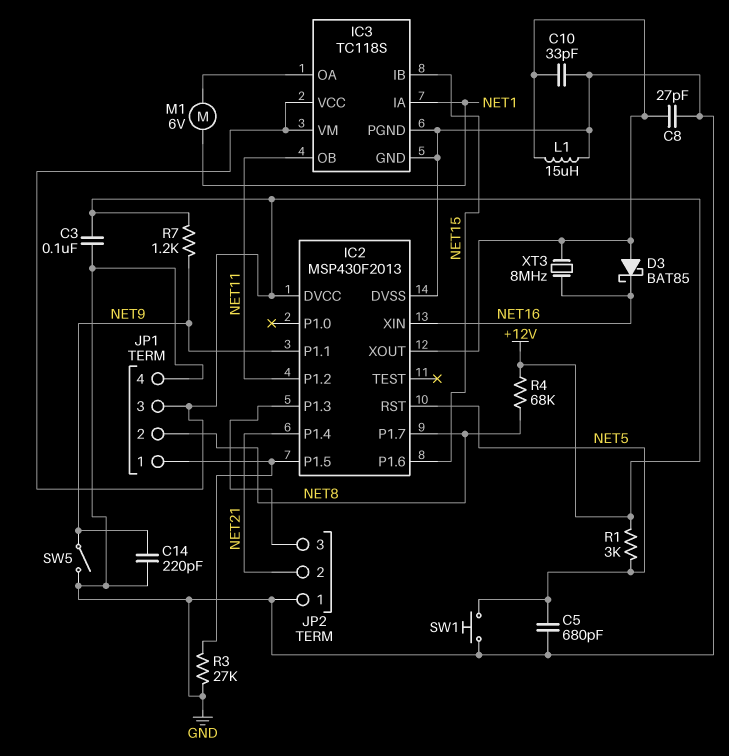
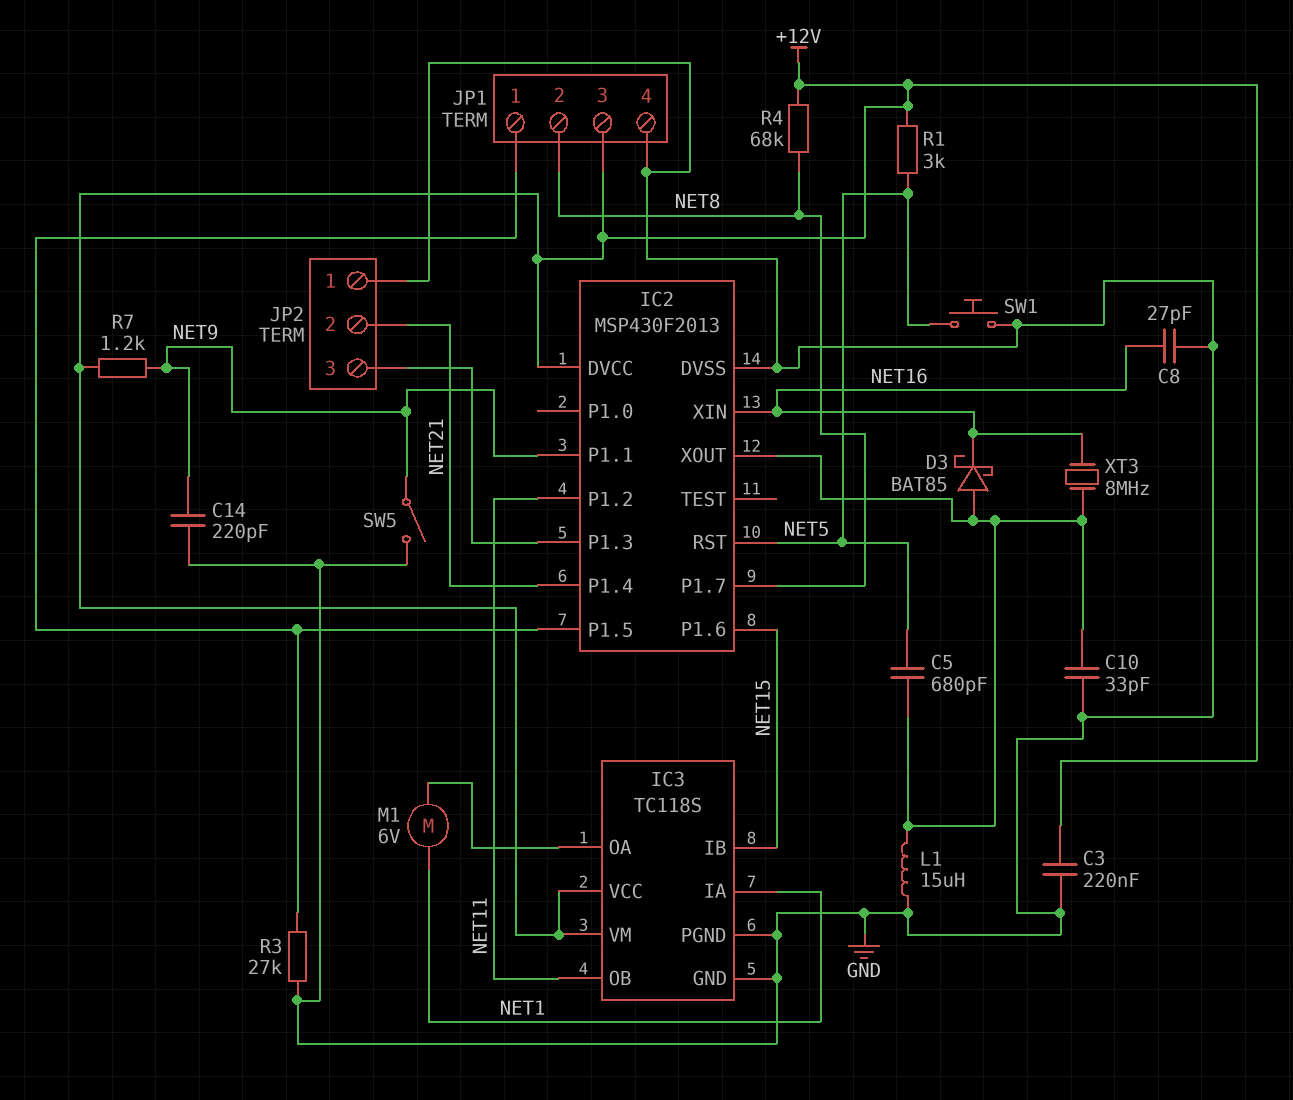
C3: 100nF (+12V, GND) -> 220nF (+12V, GND)
C5: 680pF (GND, NET5) -> 680pF (IC2/XOUT, NET5)
C8: 27pF (GND, IC2/XOUT) -> 27pF (GND, NET16)

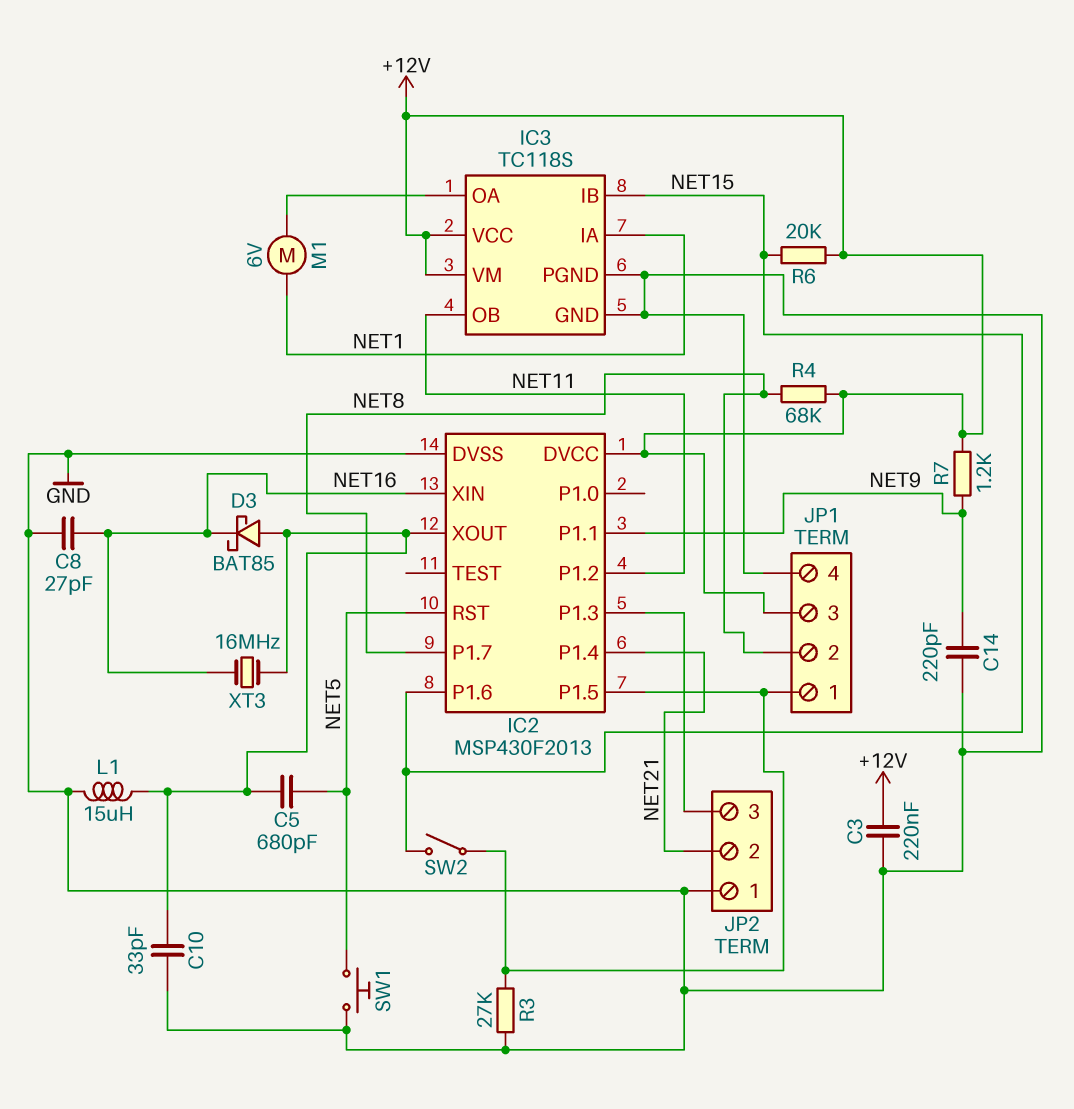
R1: 3k (+12V, NET5) -> none
R6: none -> 20k (+12V, NET15)
SW2: none -> switch (IC2/P1.5, NET15)
SW5: switch (GND, NET9) -> none
XT3: 8MHz (IC2/XOUT, NET16) -> 16MHz (IC2/XOUT, NET16)

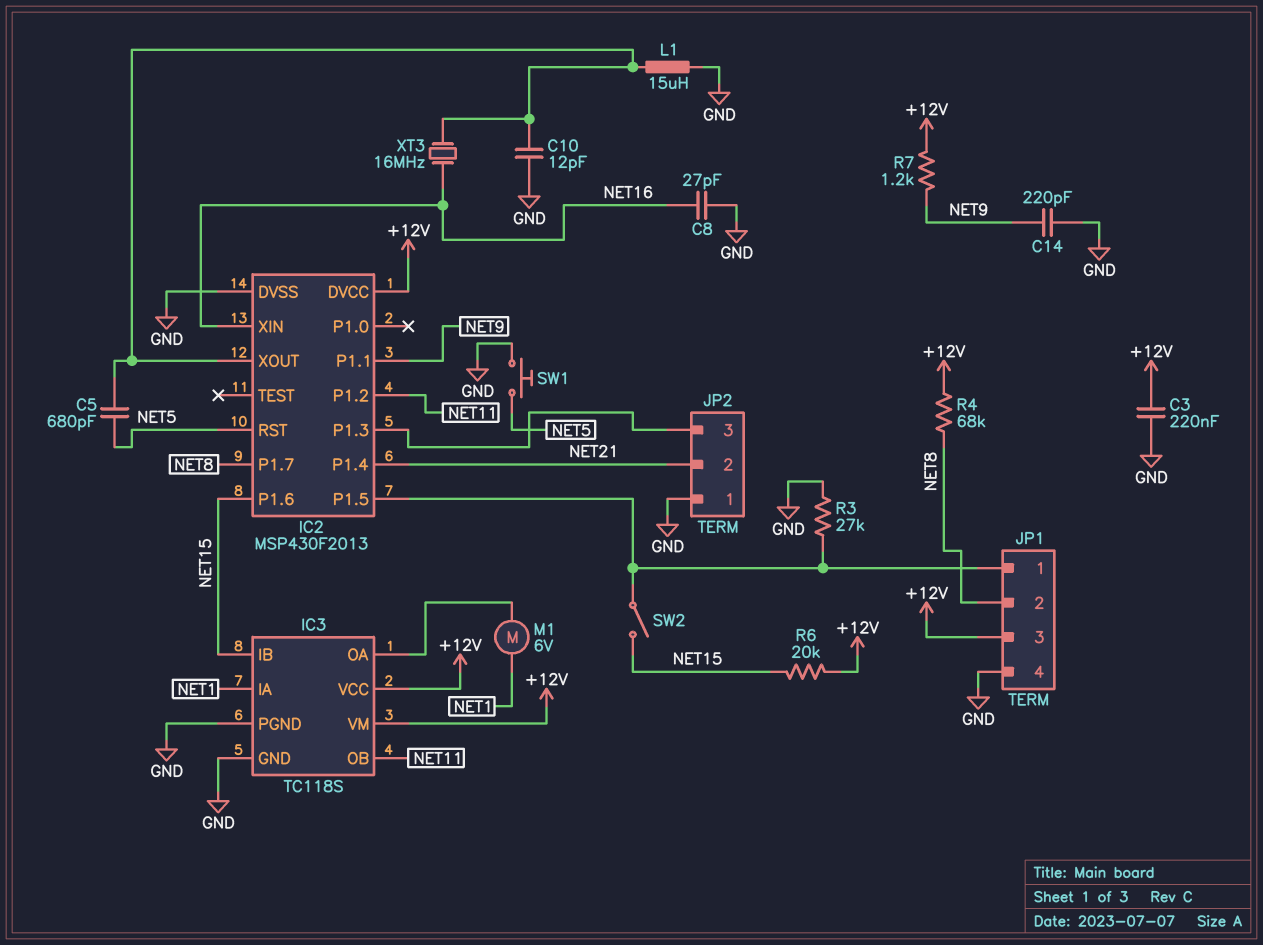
C10: 33pF (GND, IC2/XOUT) -> 12pF (GND, IC2/XOUT)
D3: schottky BAT85 (A IC2/XOUT, K NET16) -> none

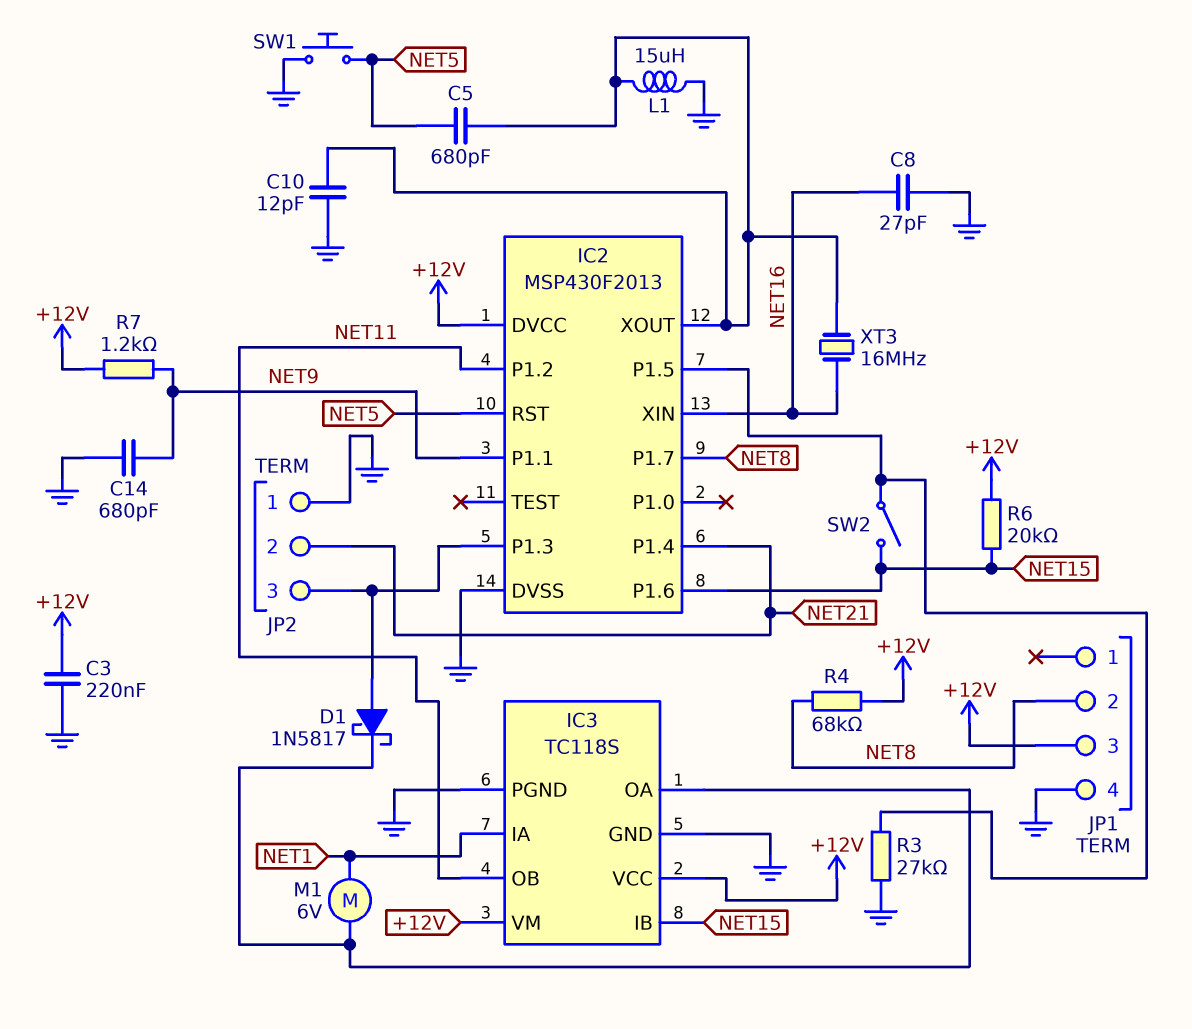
C14: 220pF (GND, NET9) -> 680pF (GND, NET9)
D1: none -> schottky 1N5817 (A IC2/P1.3, K IC3/OA)
JP1 pin 1: IC2/P1.5 -> none

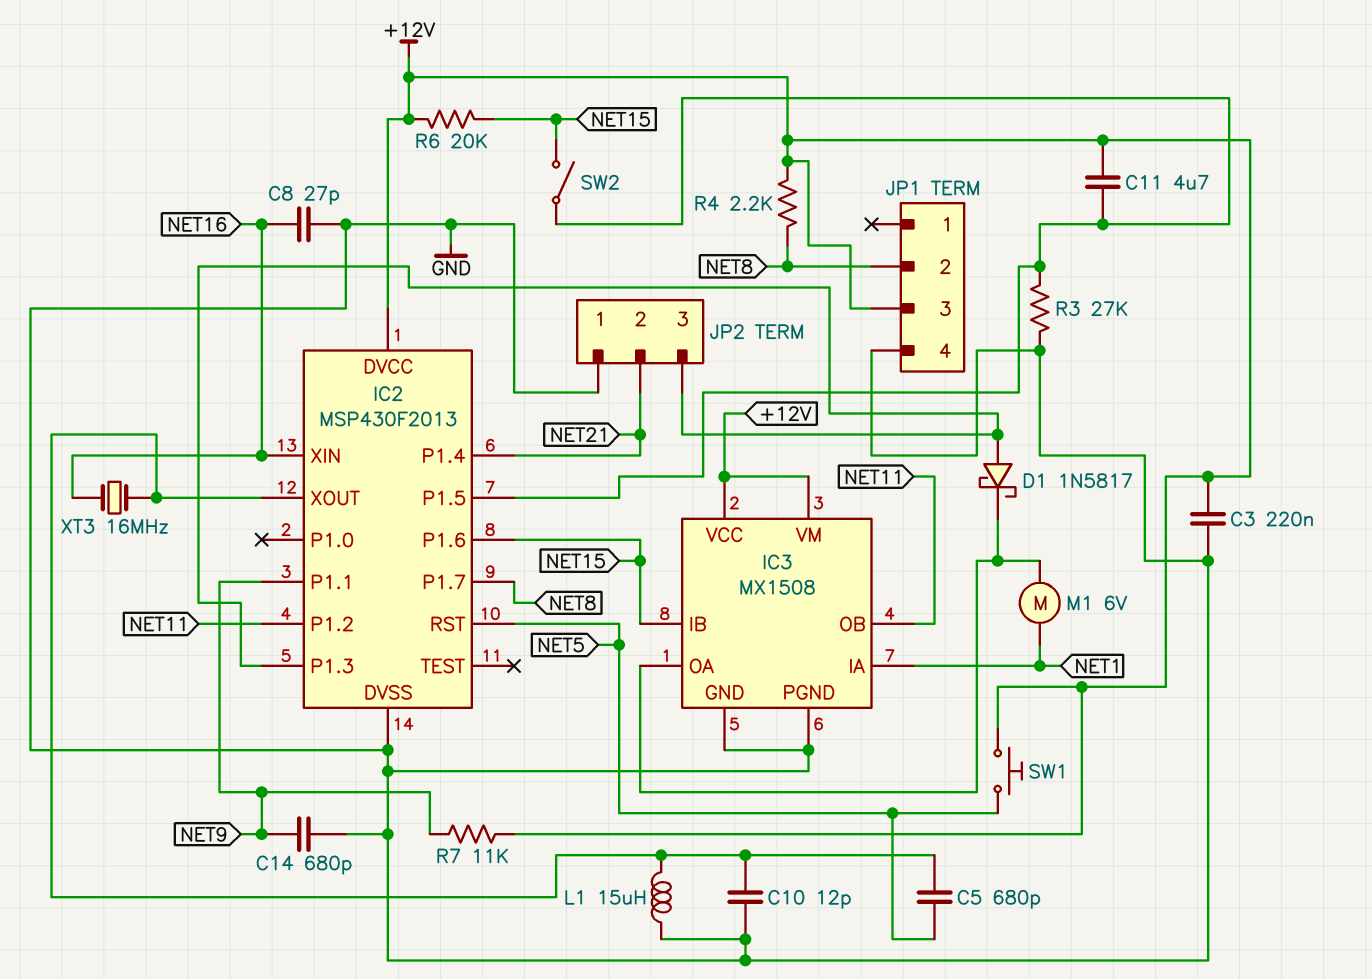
C11: none -> 4.7uF (+12V, IC2/P1.5)
IC3: TC118S -> MX1508
R4: 68k (+12V, NET8) -> 2.2k (+12V, NET8)
R7: 1.2k (+12V, NET9) -> 11k (+12V, NET9)
SW1: button (GND, NET5) -> button (+12V, NET5)

